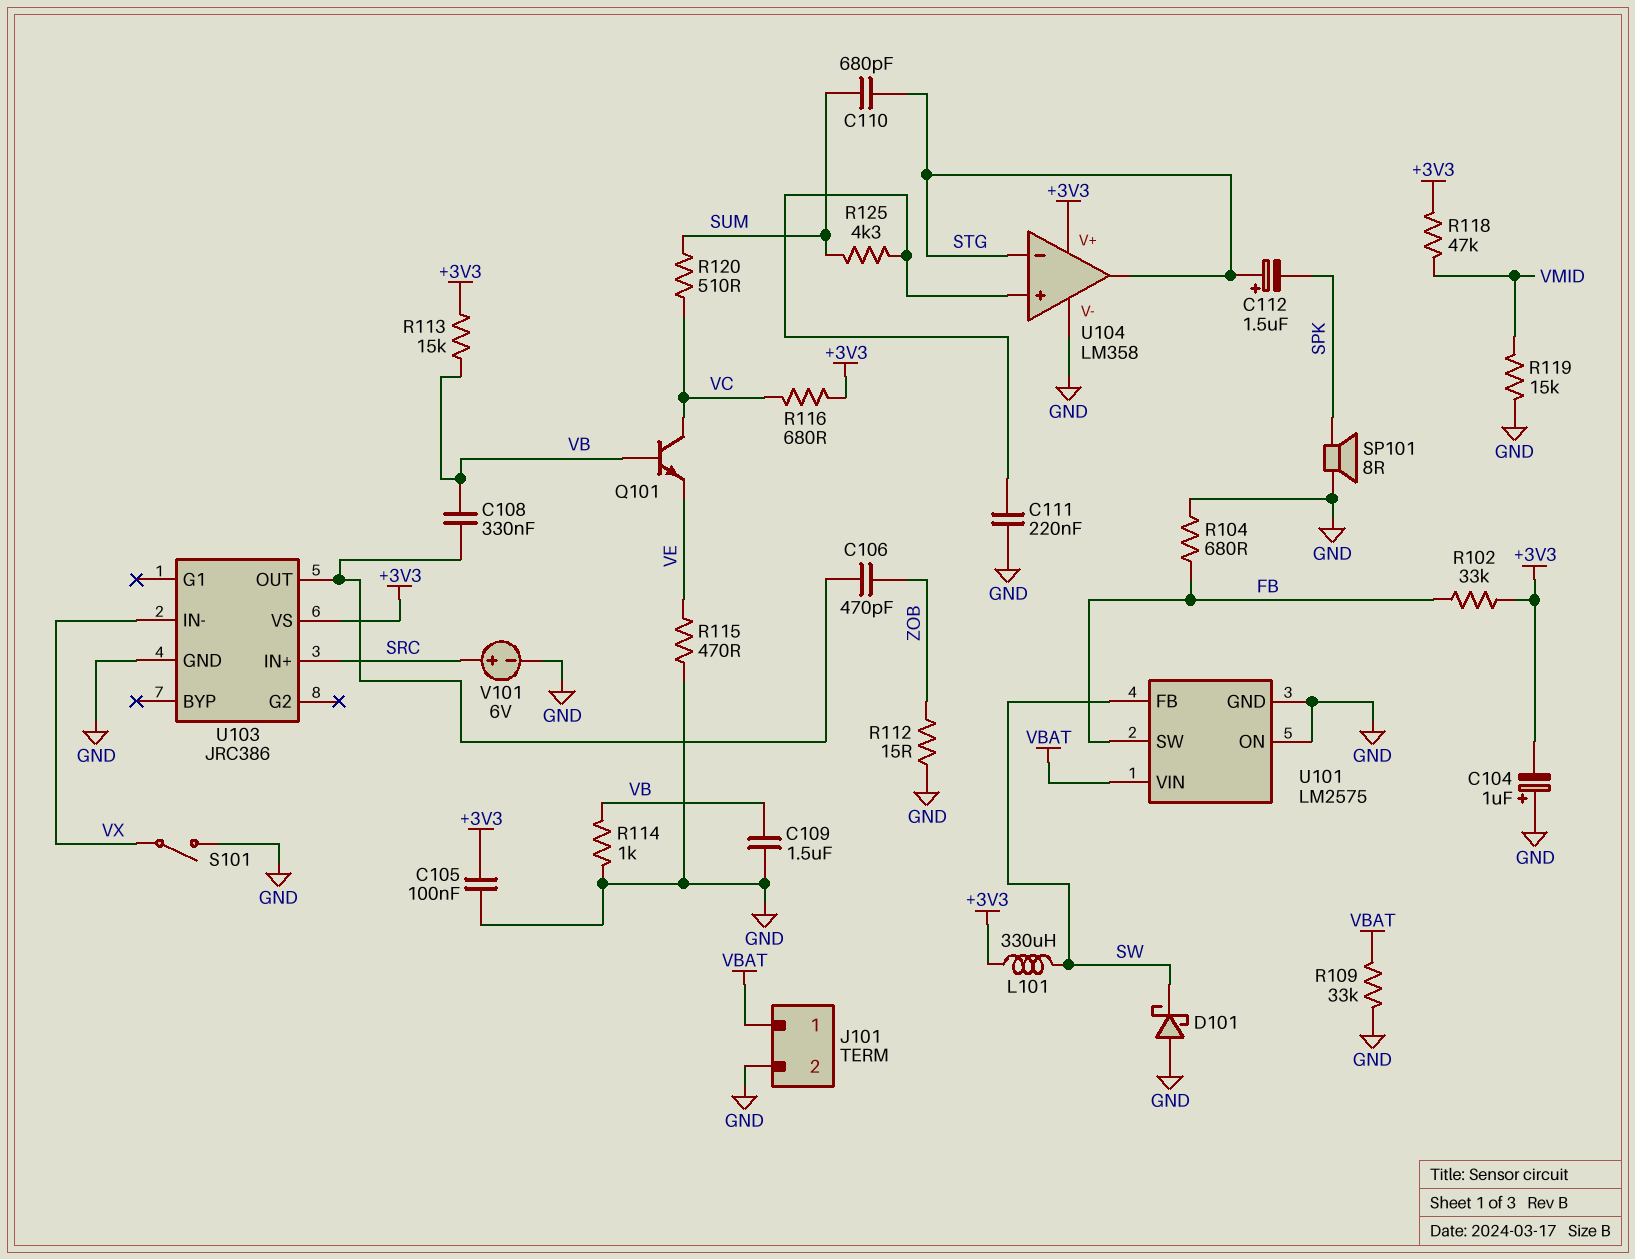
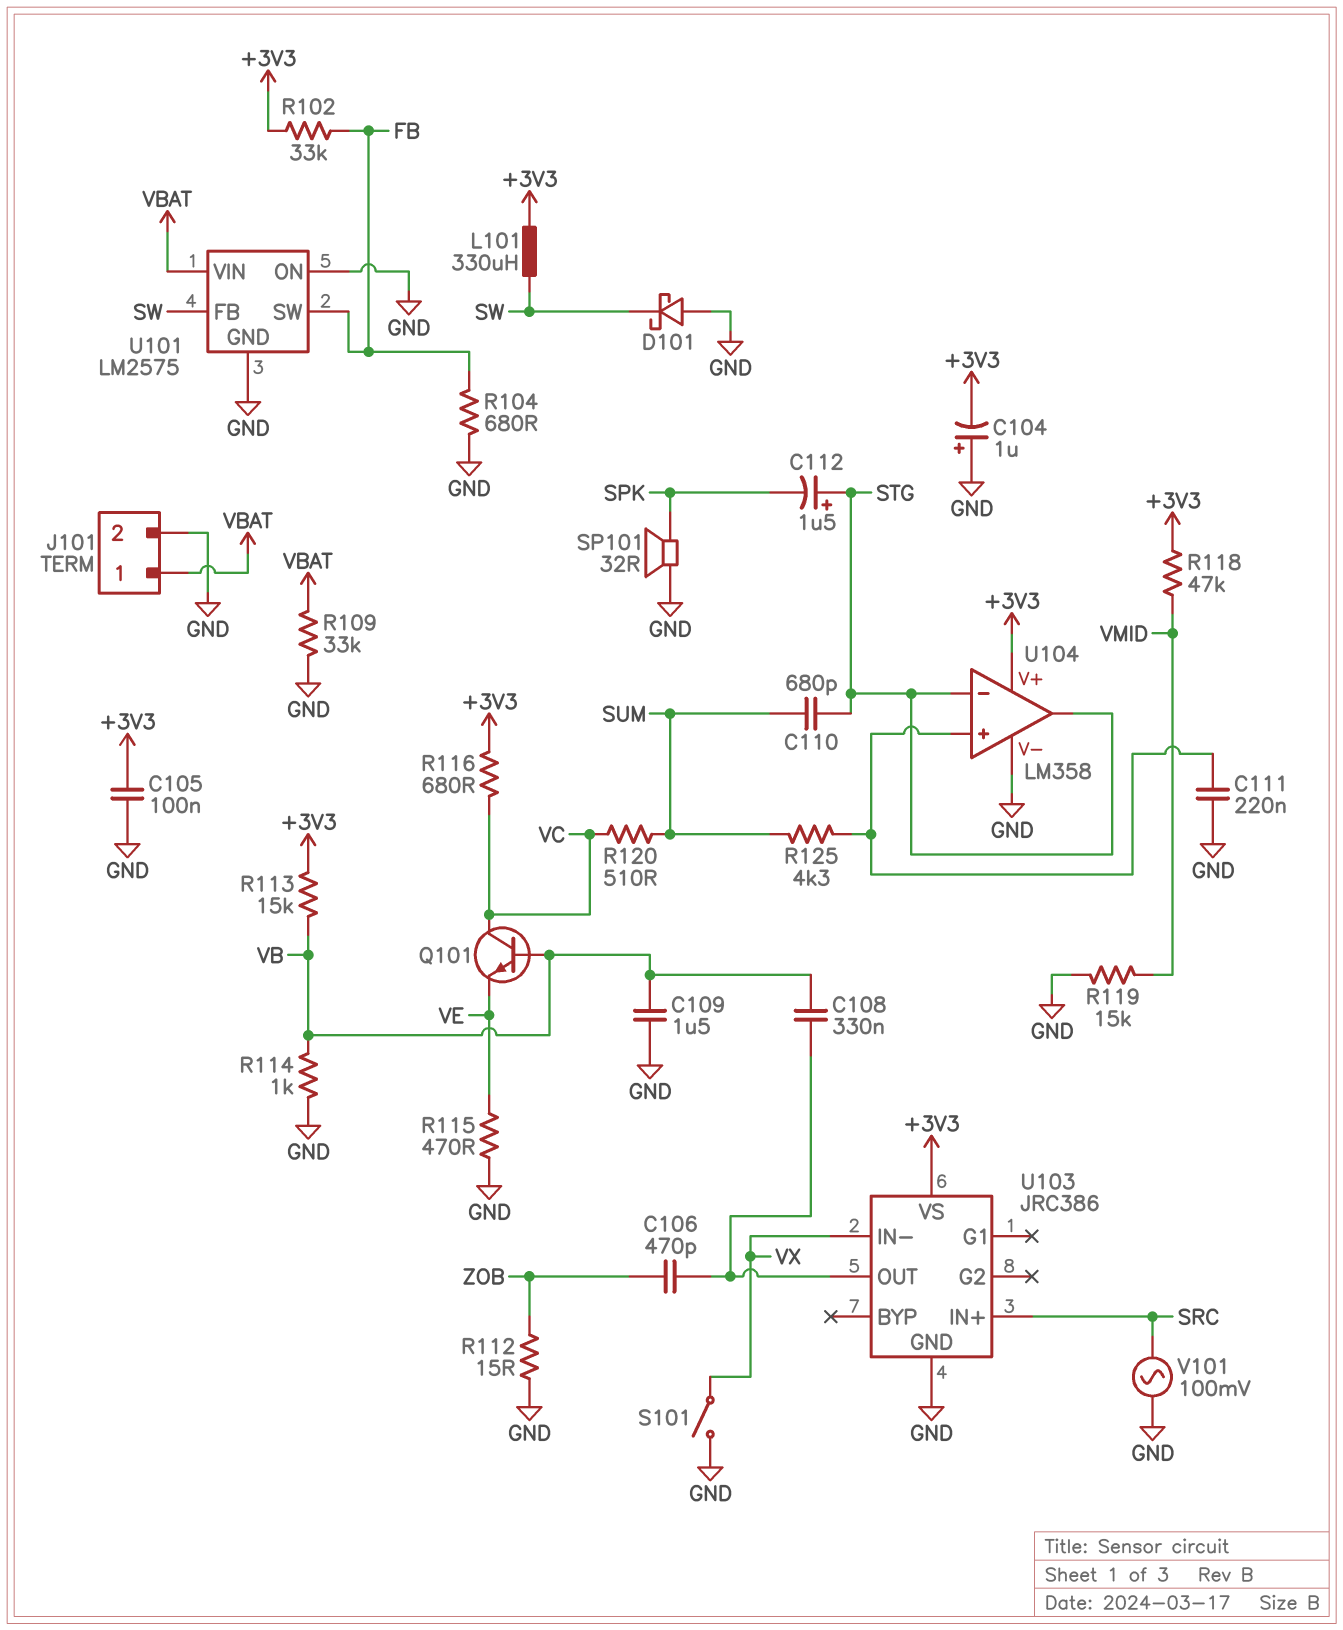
SP101: speaker 8R (GND, SPK) -> speaker 32R (GND, SPK)
V101: 6V (plus SRC, minus GND) -> AC 100mV (GND, SRC)

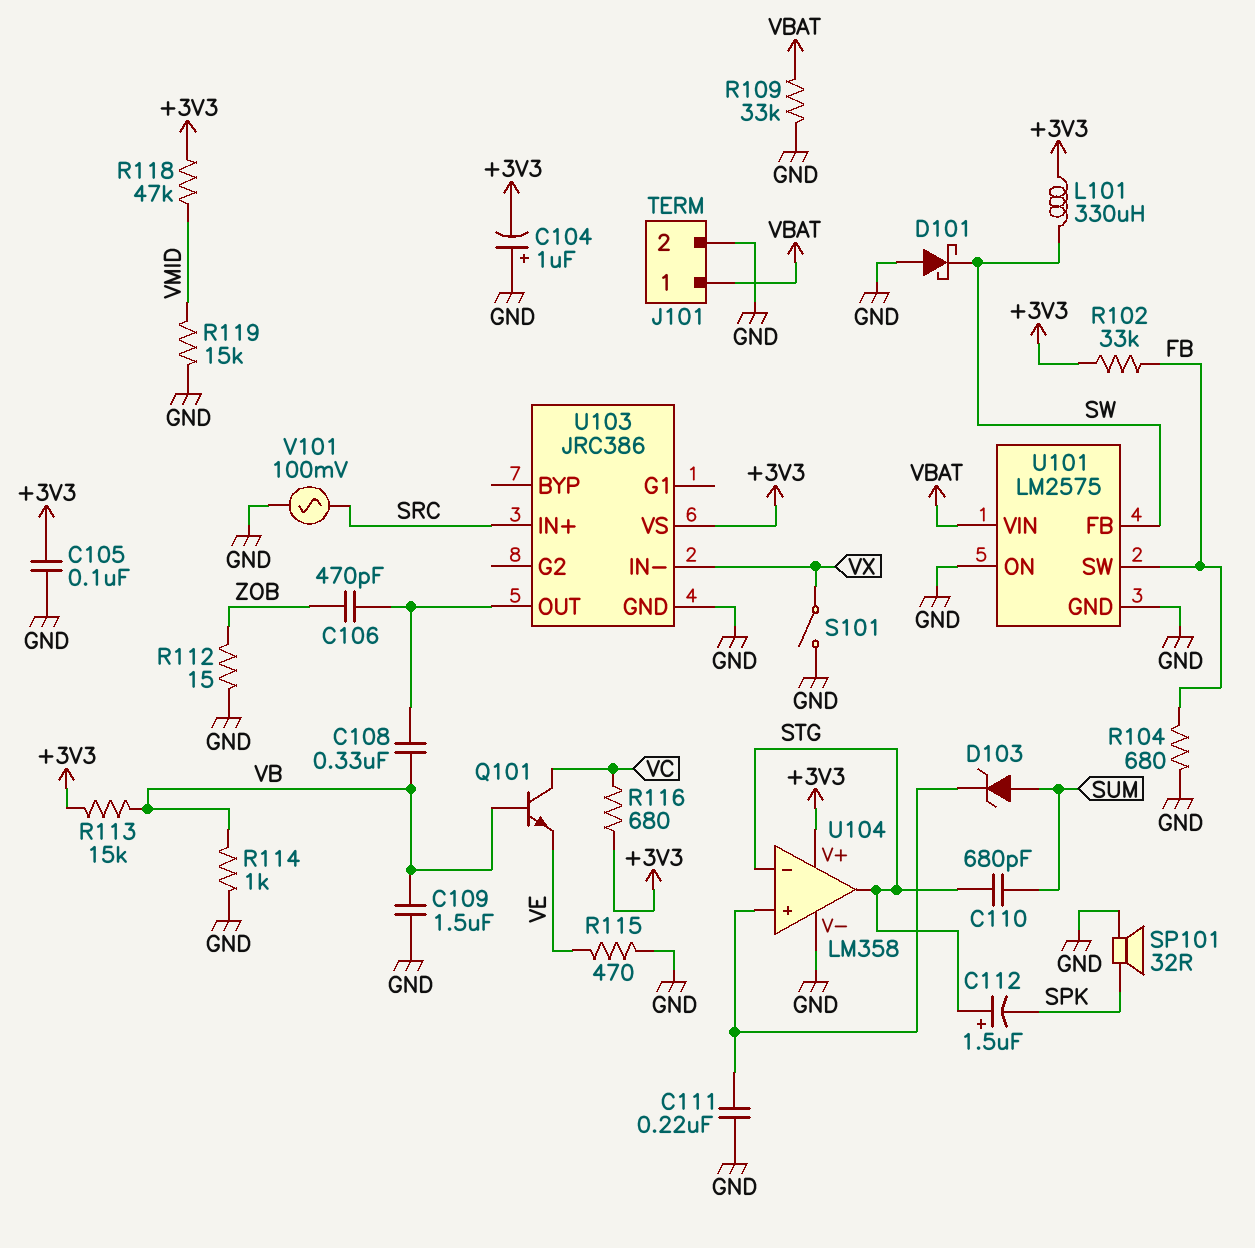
D103: none -> zener (A SUM, K U104/in+)
R120: 510 (SUM, VC) -> none
R125: 4.3k (SUM, U104/in+) -> none

